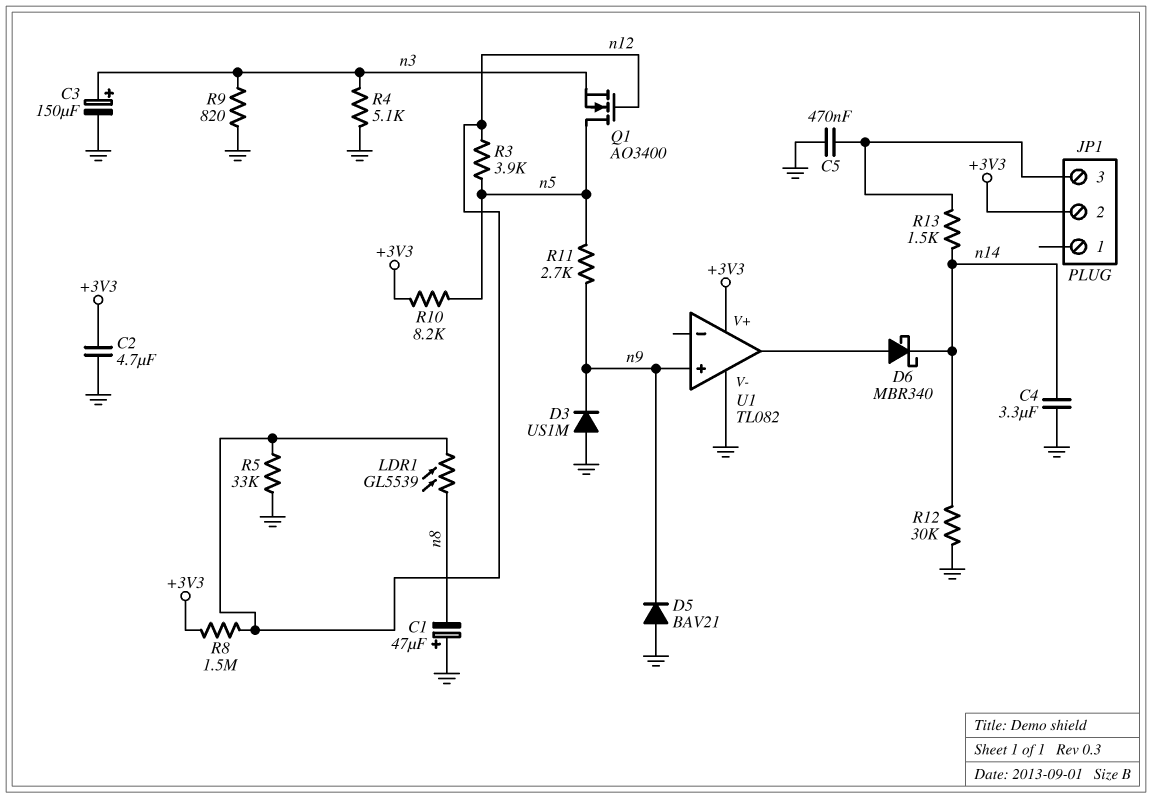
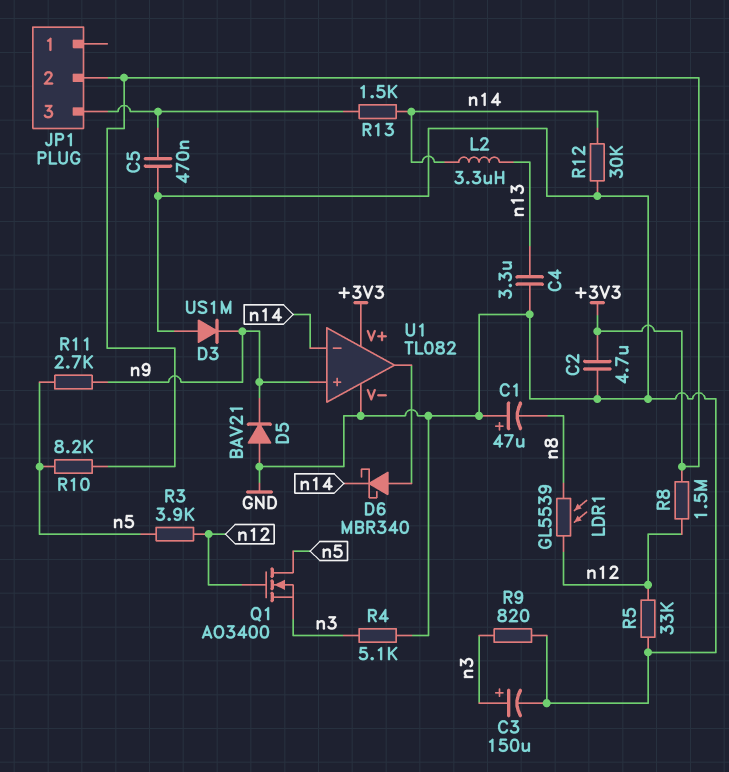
C4: 3.3uF (GND, n14) -> 3.3uF (GND, n13)
L2: none -> 3.3uH (n13, n14)
U1 pin in-: none -> n14

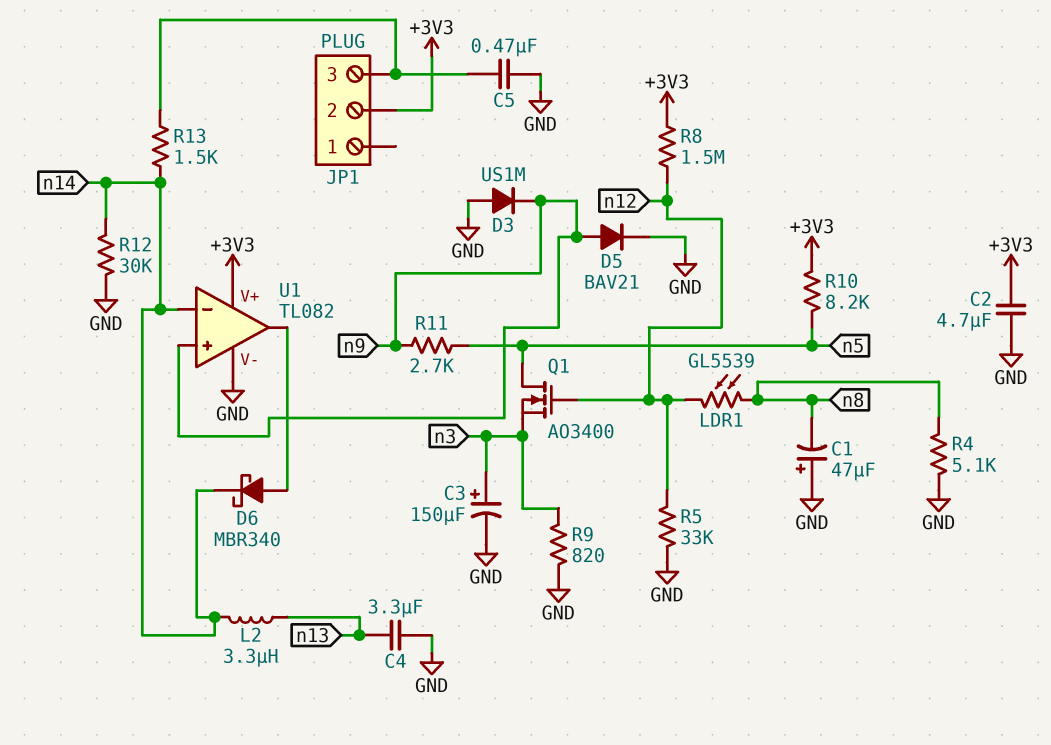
D5: diode BAV21 (A GND, K n9) -> diode BAV21 (A n9, K GND)
R3: 3.9k (n5, n12) -> none
R4: 5.1k (GND, n3) -> 5.1k (GND, n8)

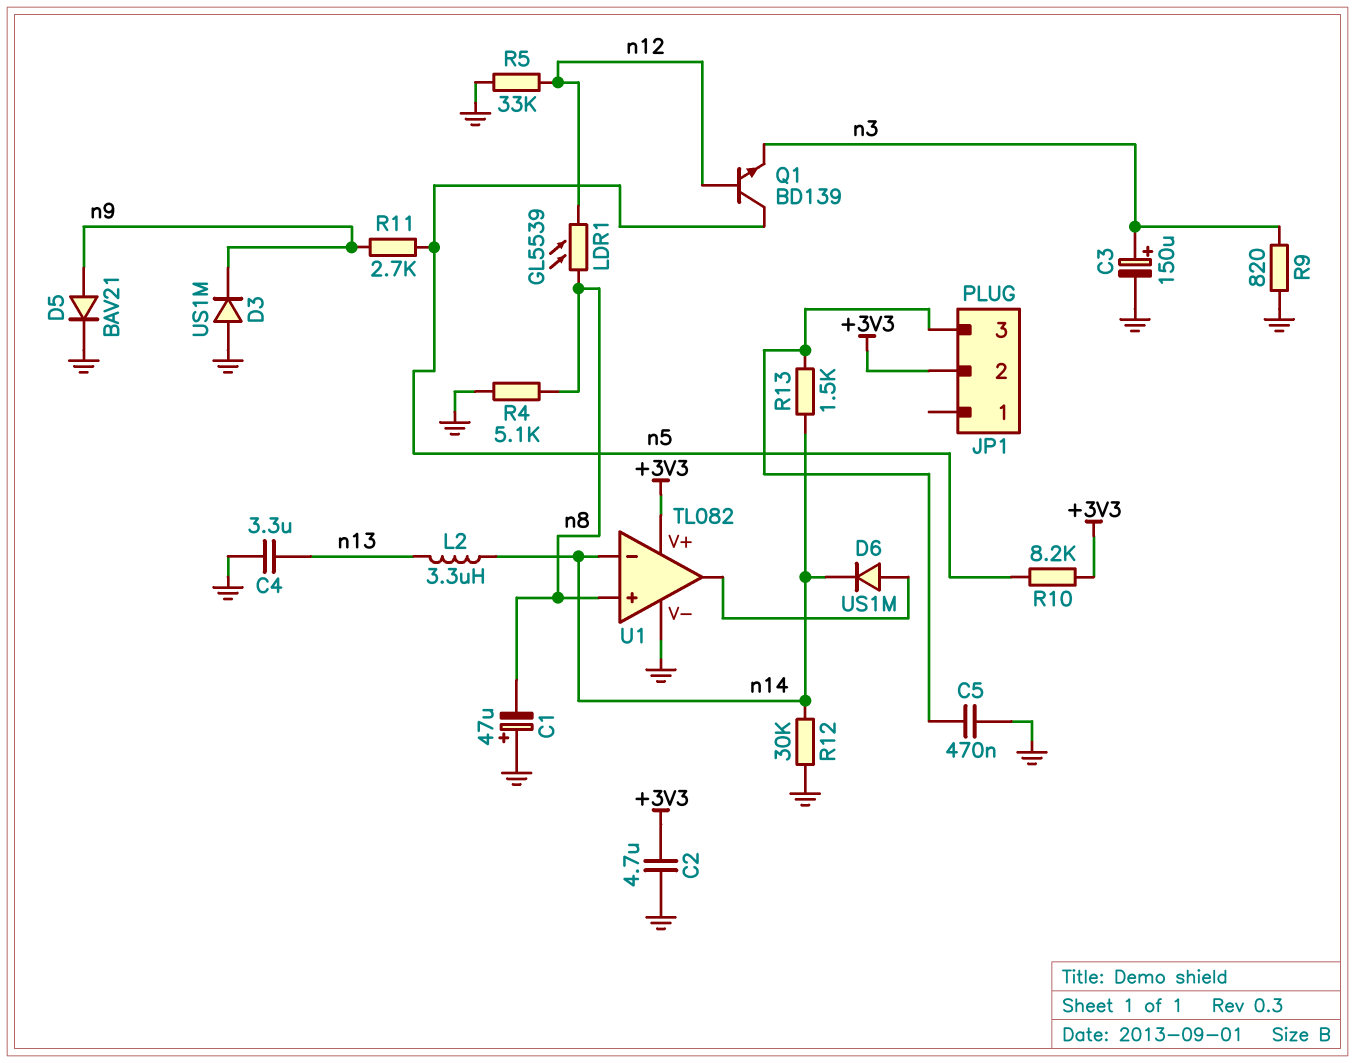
D6: schottky MBR340 (A U1/out, K n14) -> diode US1M (A U1/out, K n14)
Q1: NMOS AO3400 (G n12, D n5, S n3) -> NPN BD139 (B n12, C n5, E n3)
R8: 1.5M (+3V3, n12) -> none
U1 pin in+: n9 -> n8

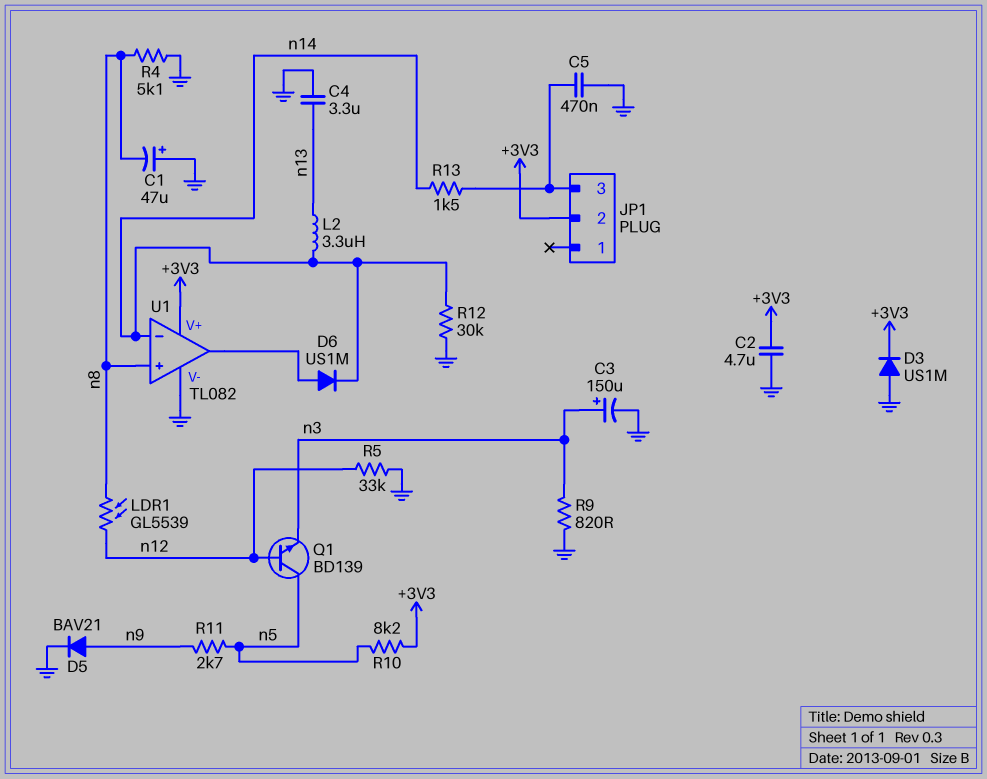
D3: diode US1M (A GND, K n9) -> diode US1M (A GND, K +3V3)

